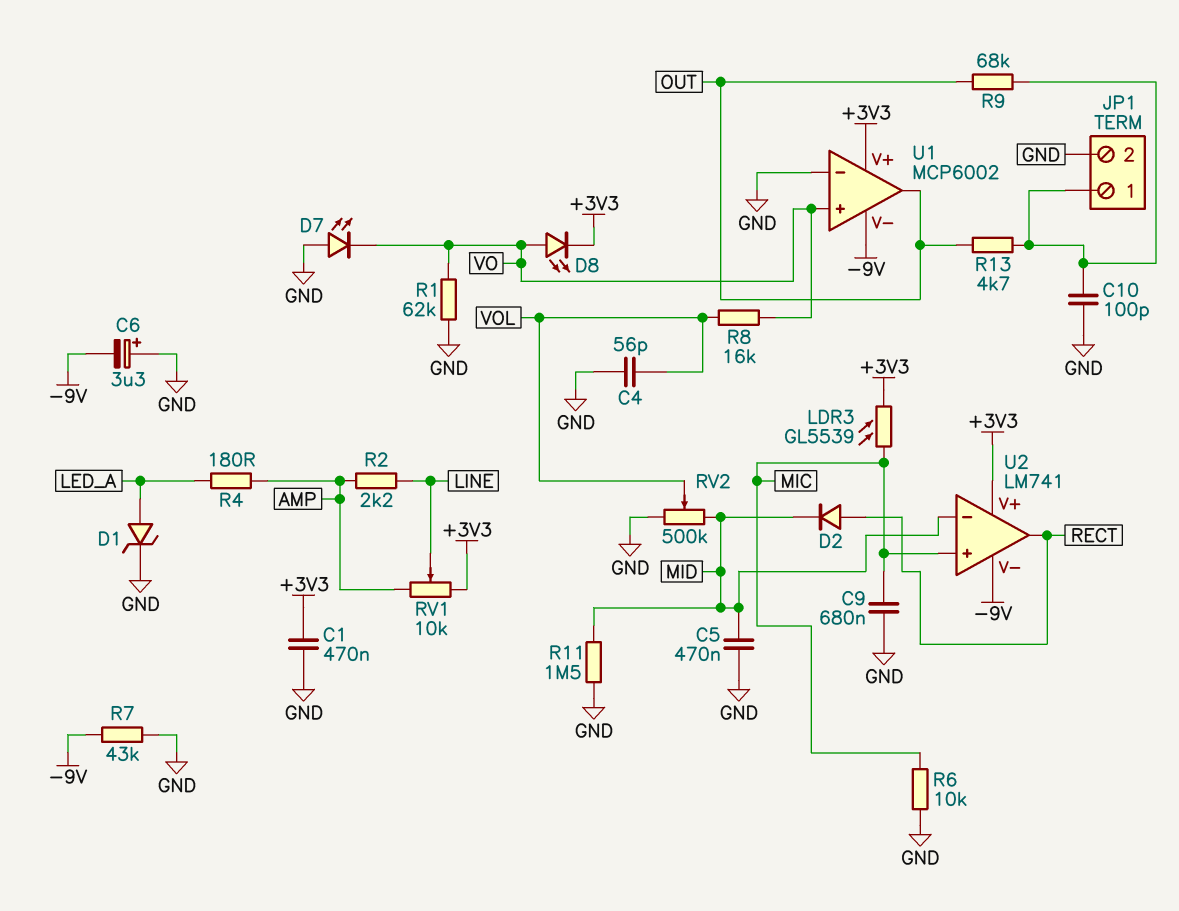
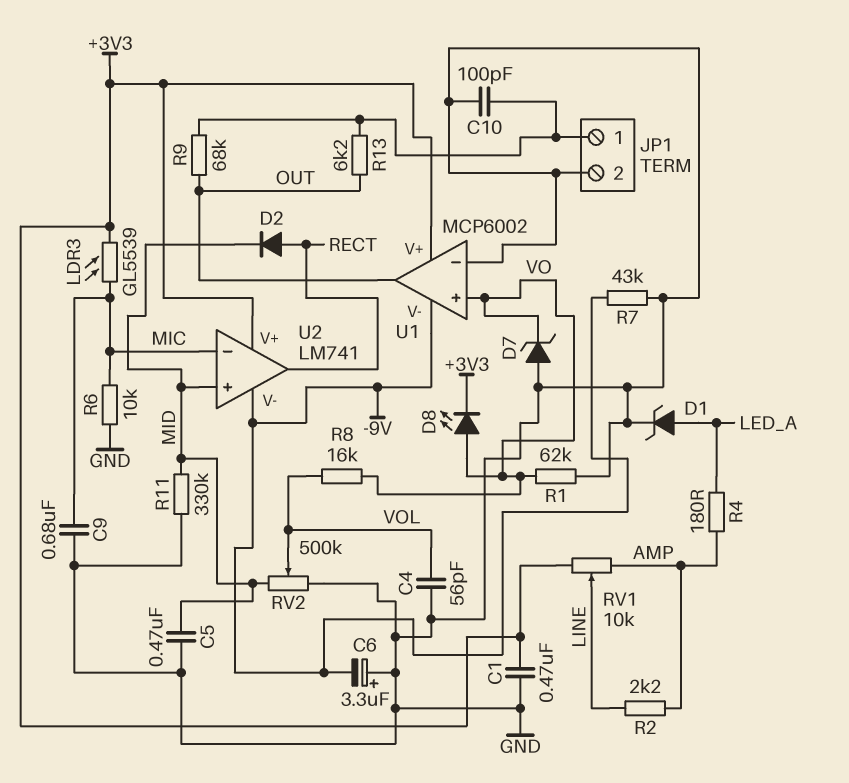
D7: LED (A GND, K VO) -> zener (A GND, K VO)
R11: 1.5M (GND, MID) -> 330k (GND, MID)
R13: 4.7k (JP1/1, OUT) -> 6.2k (JP1/1, OUT)
U2 pin in+: MIC -> MID
U2 pin in-: MID -> MIC

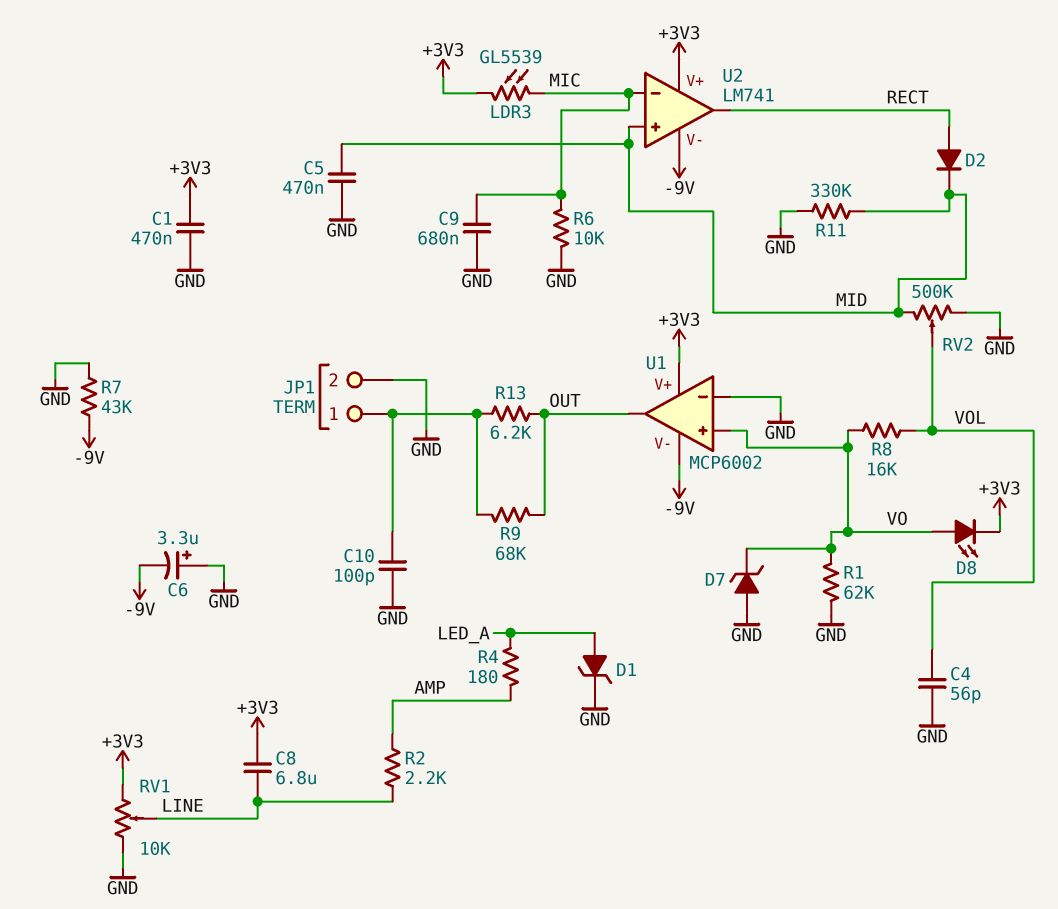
C8: none -> 6.8uF (+3V3, LINE)
RV1: 10k (+3V3, AMP, wiper LINE) -> 10k (+3V3, GND, wiper LINE)

